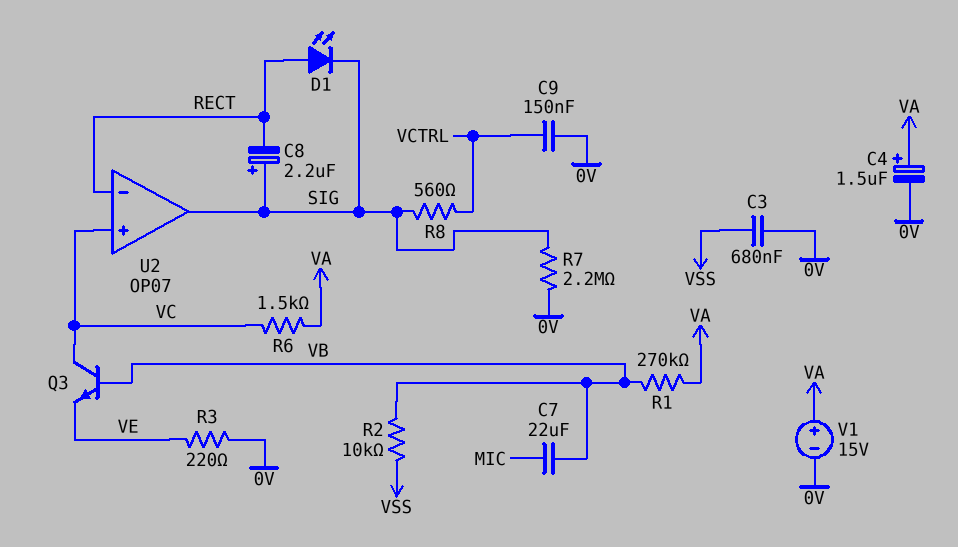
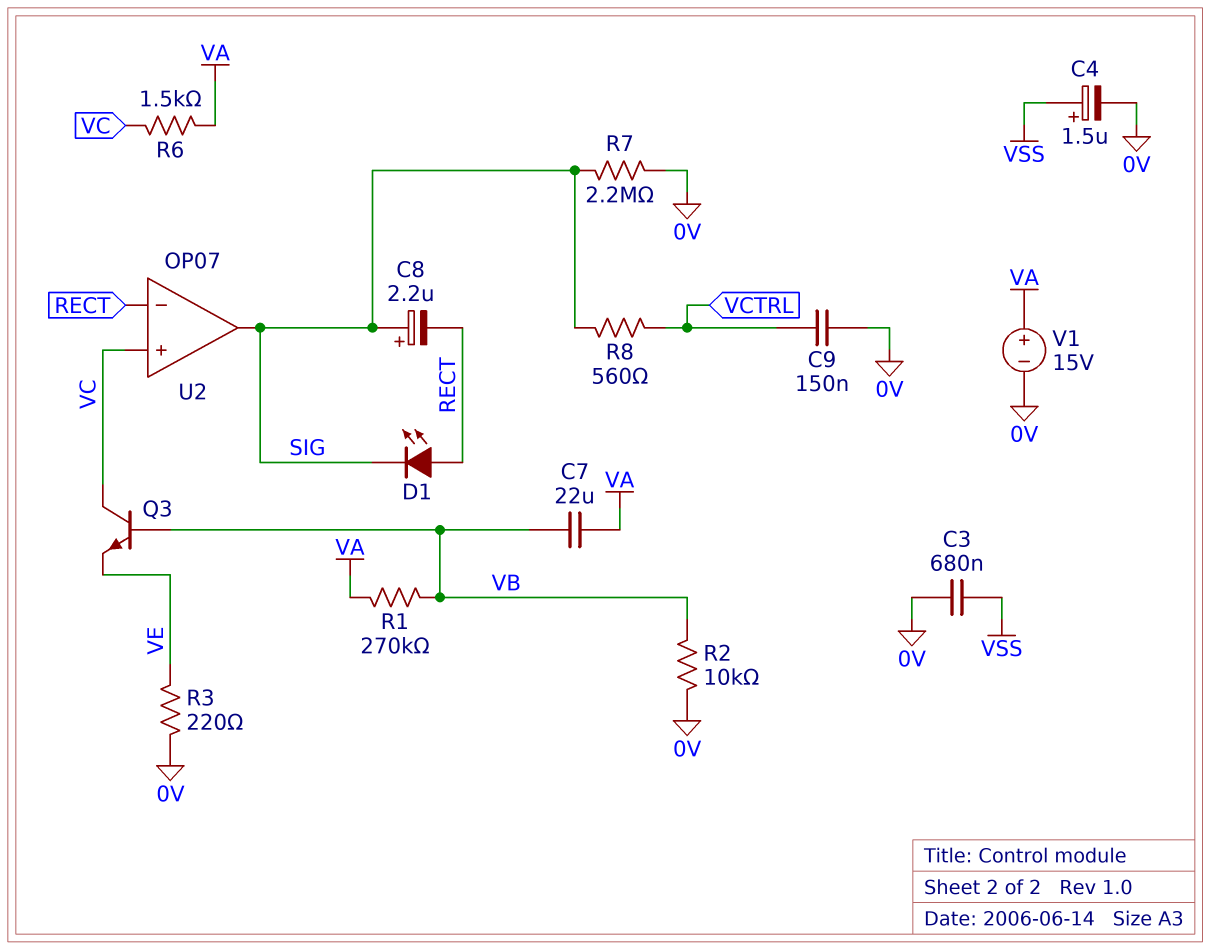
C4: 1.5uF (plus VA, minus 0V) -> 1.5uF (plus VSS, minus 0V)
C7: 22uF (MIC, VB) -> 22uF (VA, VB)
R2: 10k (VB, VSS) -> 10k (0V, VB)

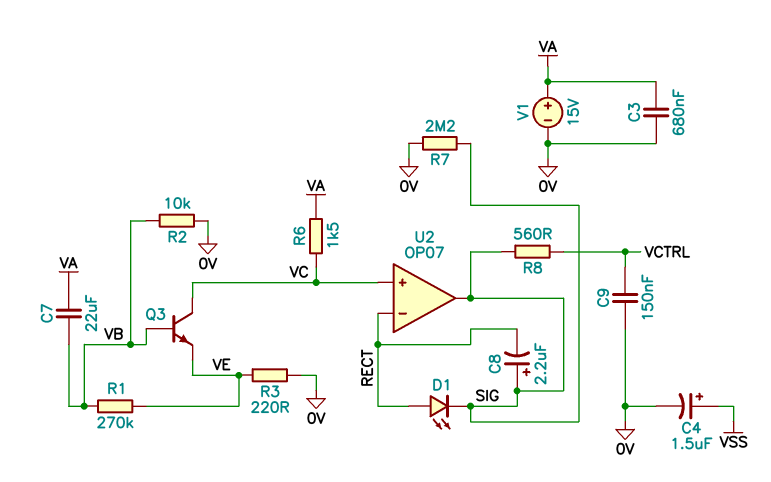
C3: 680nF (0V, VSS) -> 680nF (0V, VA)
R1: 270k (VA, VB) -> 270k (VB, VE)

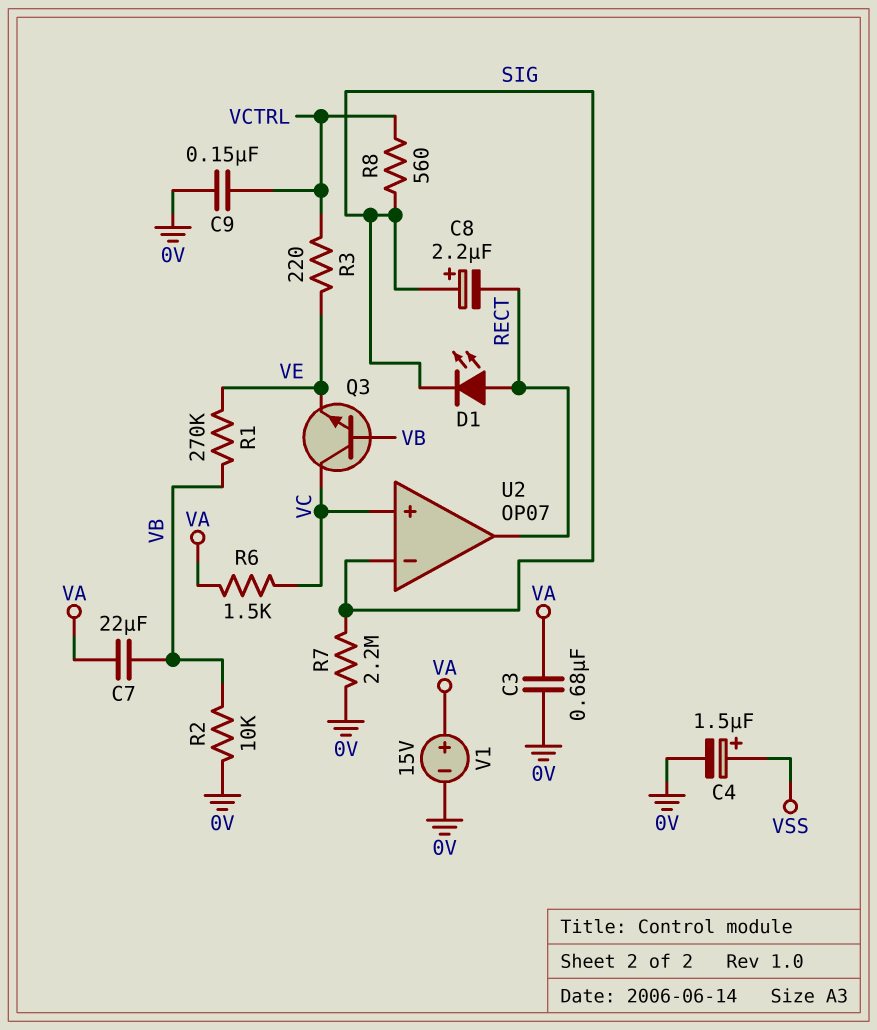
R3: 220 (0V, VE) -> 220 (VCTRL, VE)
U2 pin in-: RECT -> SIG
U2 pin out: SIG -> RECT

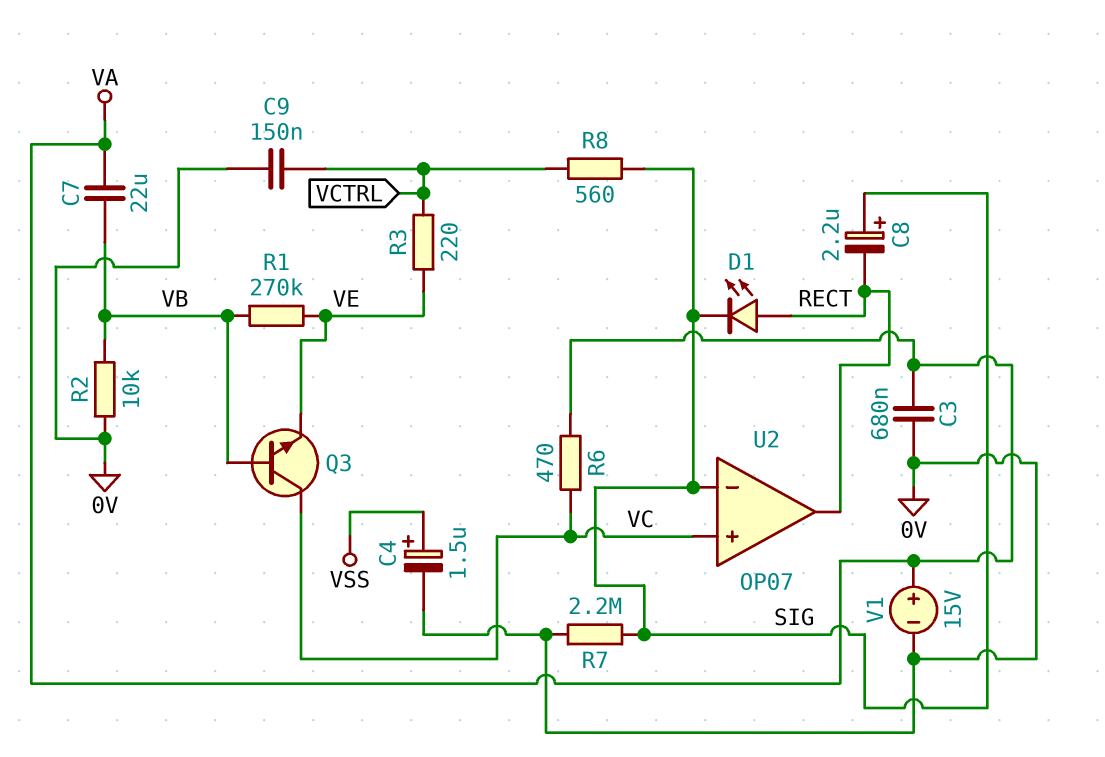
R6: 1.5k (VA, VC) -> 470 (VA, VC)

